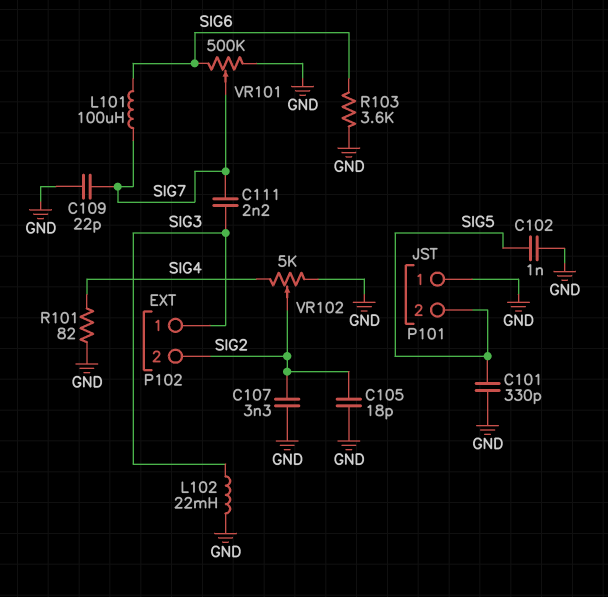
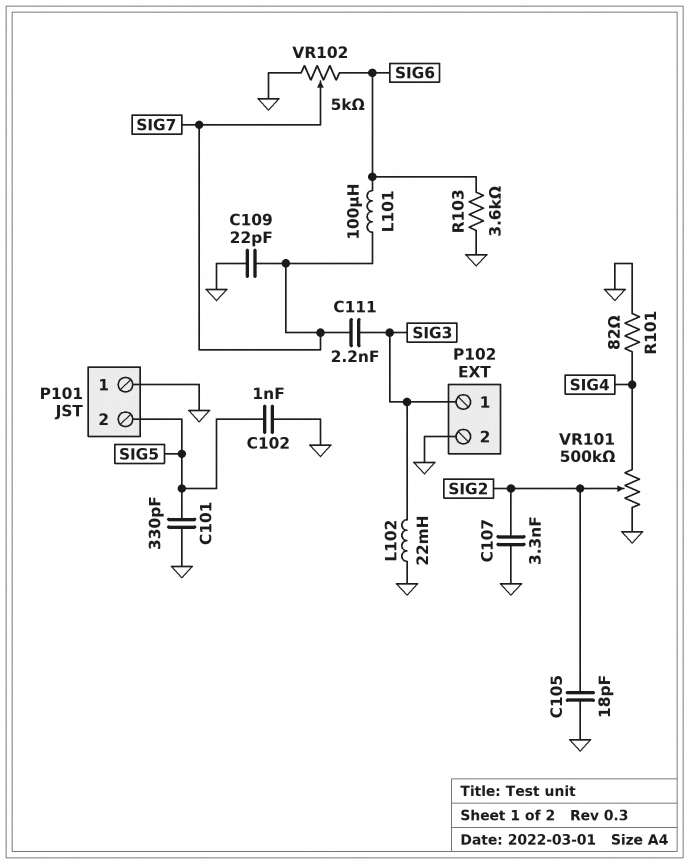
P102 pin 2: SIG2 -> GND
VR101: 500k (GND, SIG6, wiper SIG7) -> 500k (GND, SIG4, wiper SIG2)
VR102: 5k (GND, SIG4, wiper SIG2) -> 5k (GND, SIG6, wiper SIG7)

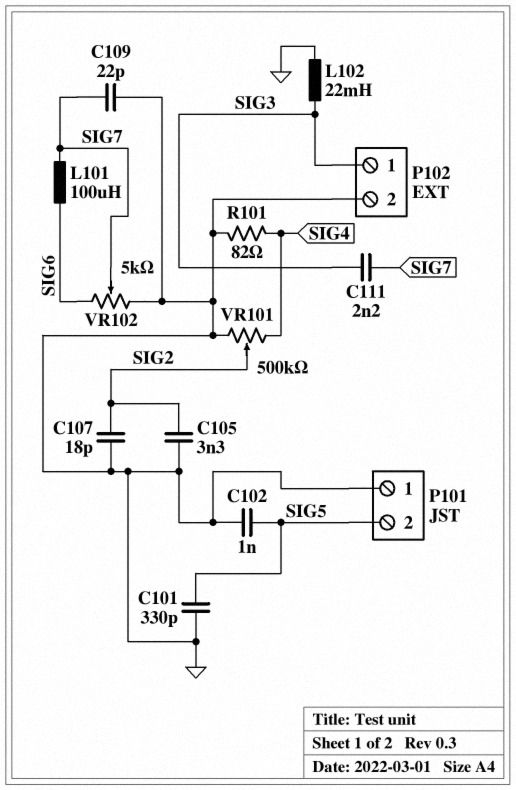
C105: 18pF (GND, SIG2) -> 3.3nF (GND, SIG2)
C107: 3.3nF (GND, SIG2) -> 18pF (GND, SIG2)
R103: 3.6k (GND, SIG6) -> none

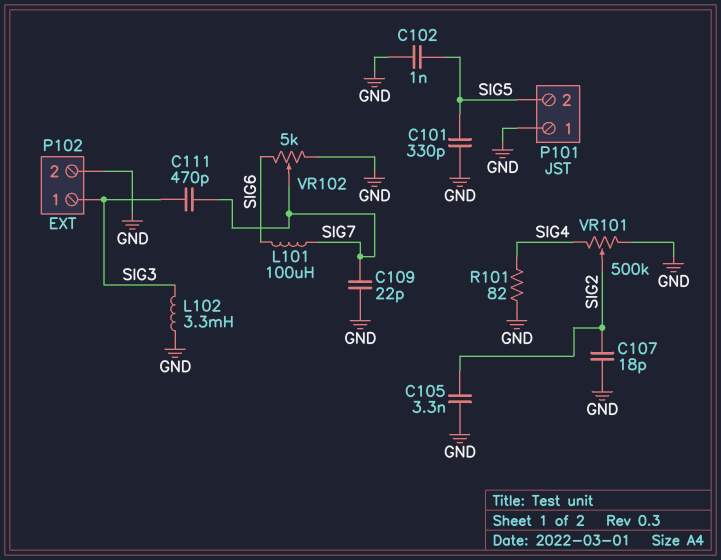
C111: 2.2nF (SIG3, SIG7) -> 470pF (SIG3, SIG7)
L102: 22mH (GND, SIG3) -> 3.3mH (GND, SIG3)

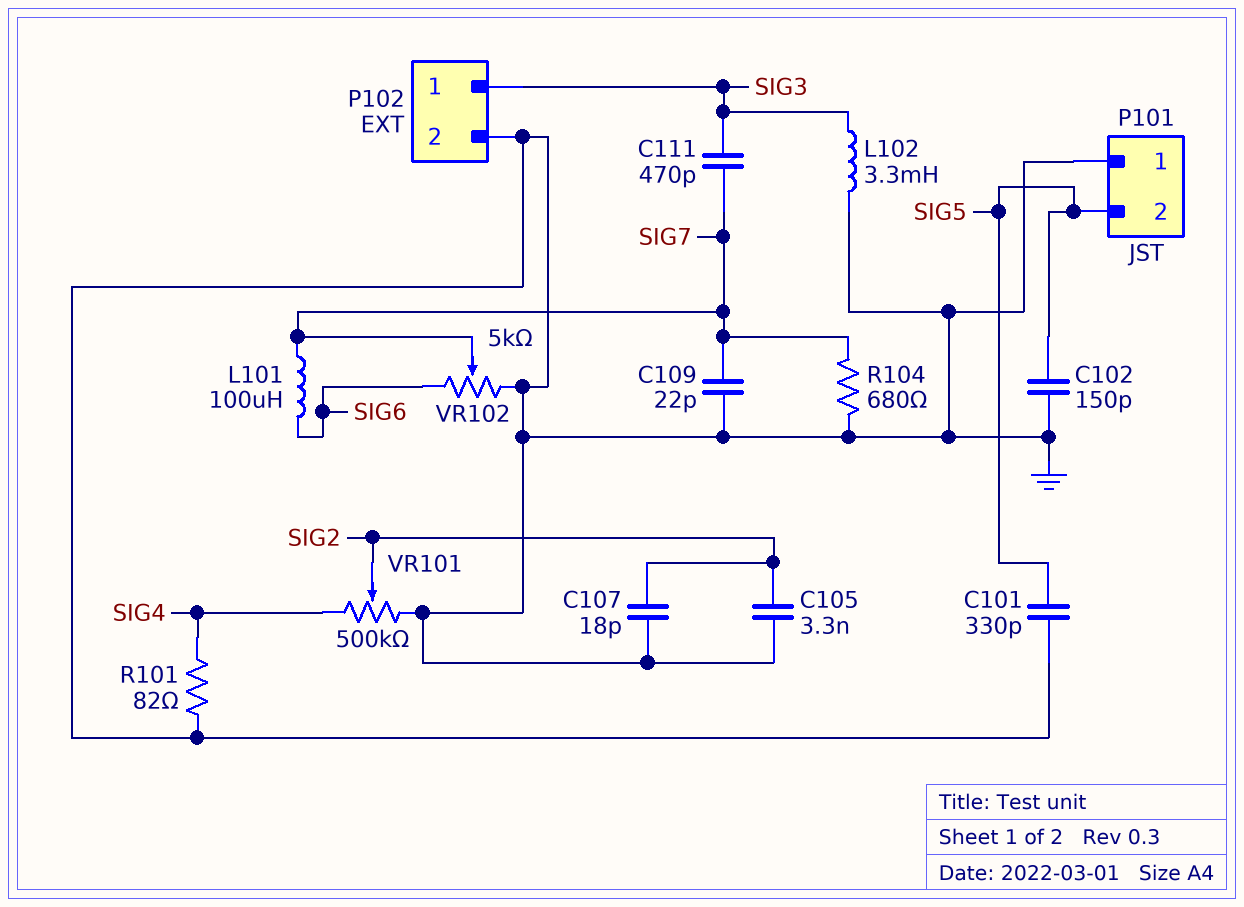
C102: 1nF (GND, SIG5) -> 150pF (GND, SIG5)
R104: none -> 680 (GND, SIG7)

